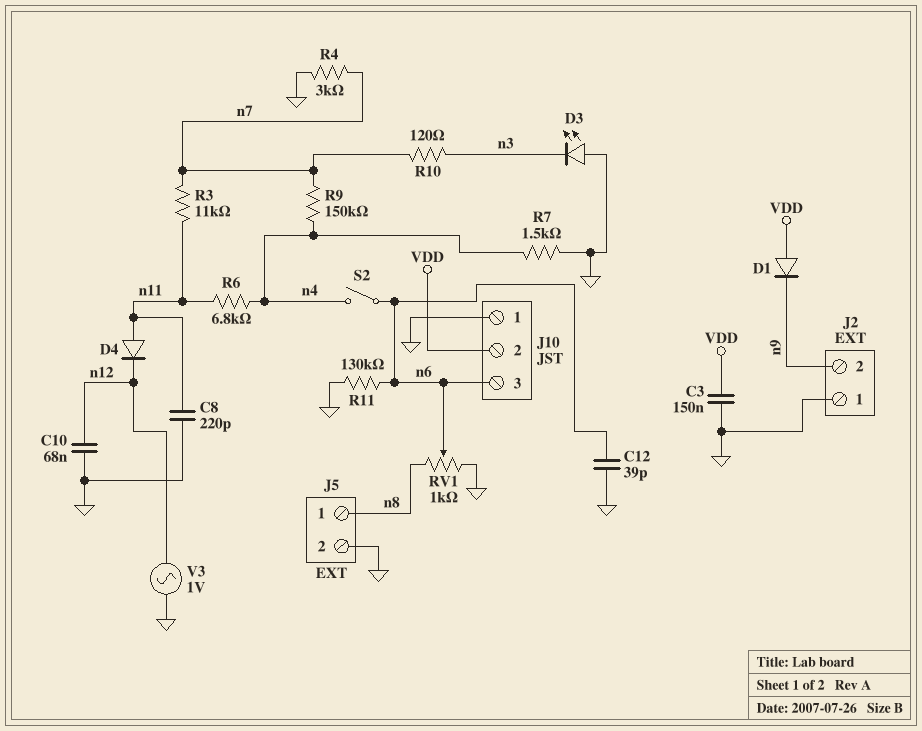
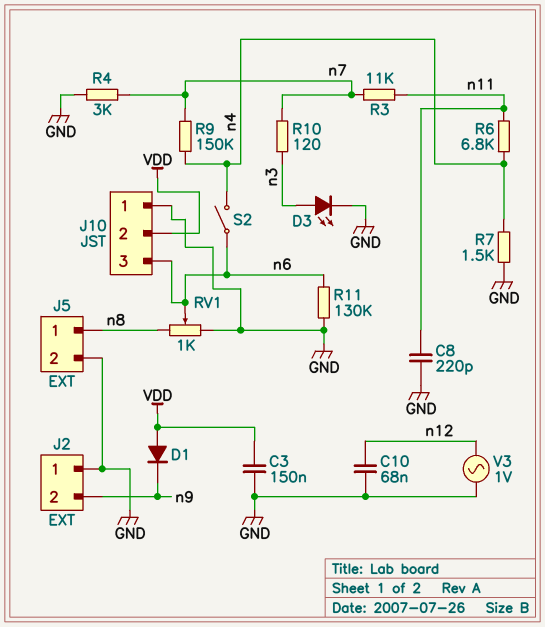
C12: 39pF (GND, n6) -> none
D3: LED (A GND, K n3) -> LED (A n3, K GND)
D4: diode (A n11, K n12) -> none

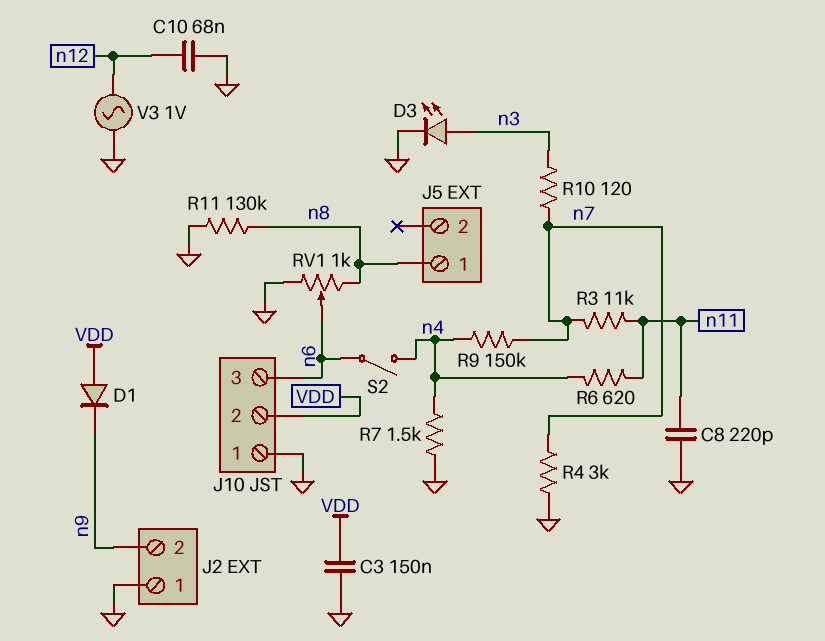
J5 pin 2: GND -> none
R6: 6.8k (n4, n11) -> 620 (n4, n11)
R11: 130k (GND, n6) -> 130k (GND, n8)

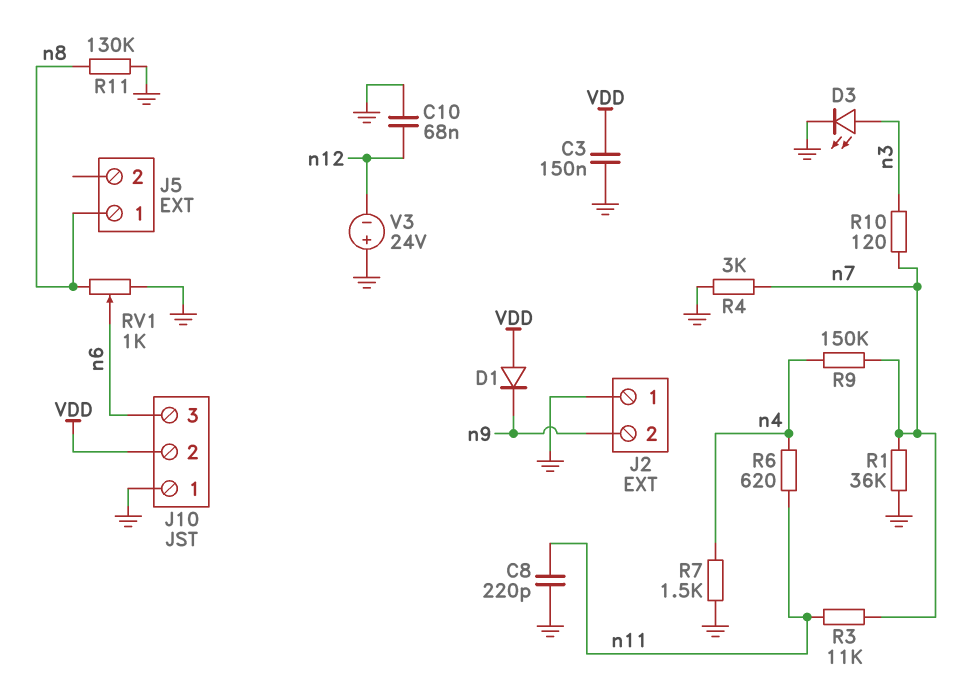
R1: none -> 36k (GND, n7)
S2: switch (n4, n6) -> none
V3: AC 1V (GND, n12) -> 24V (plus GND, minus n12)

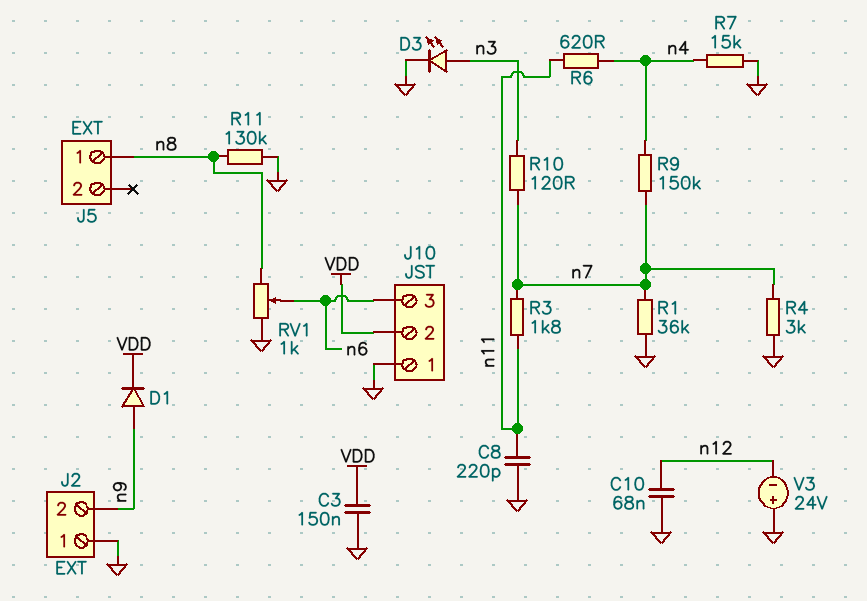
D1: diode (A VDD, K n9) -> diode (A n9, K VDD)
R3: 11k (n7, n11) -> 1.8k (n7, n11)
R7: 1.5k (GND, n4) -> 15k (GND, n4)

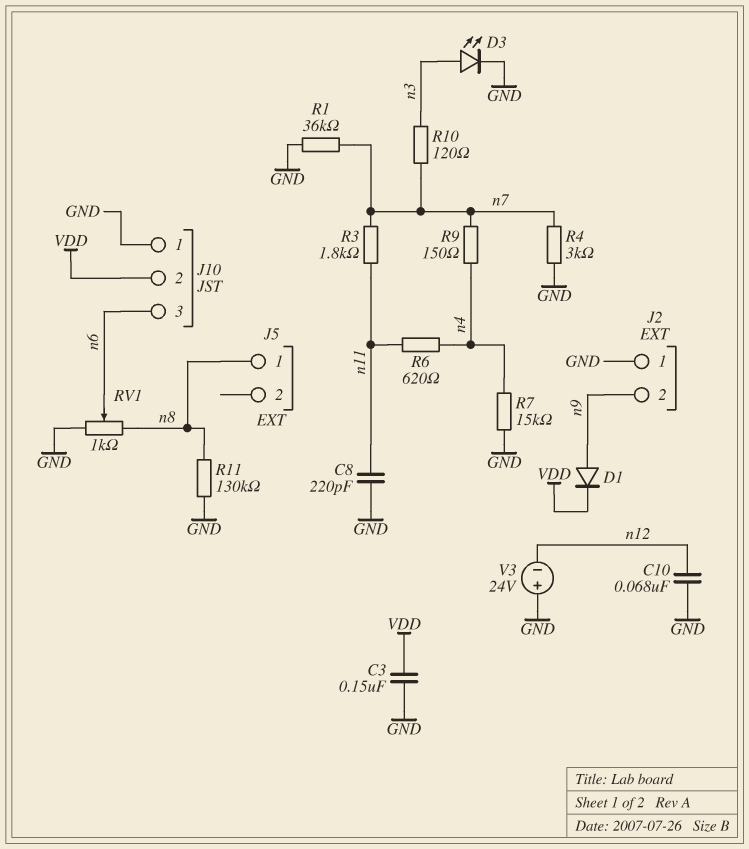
R9: 150k (n4, n7) -> 150 (n4, n7)

